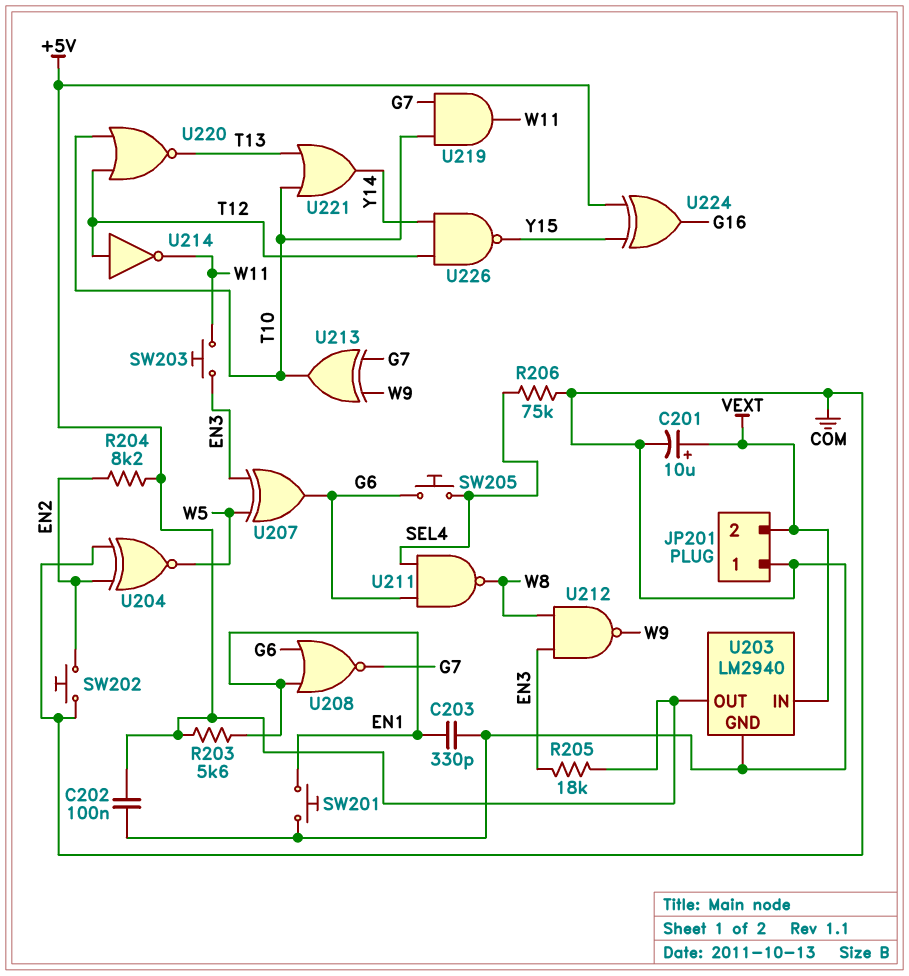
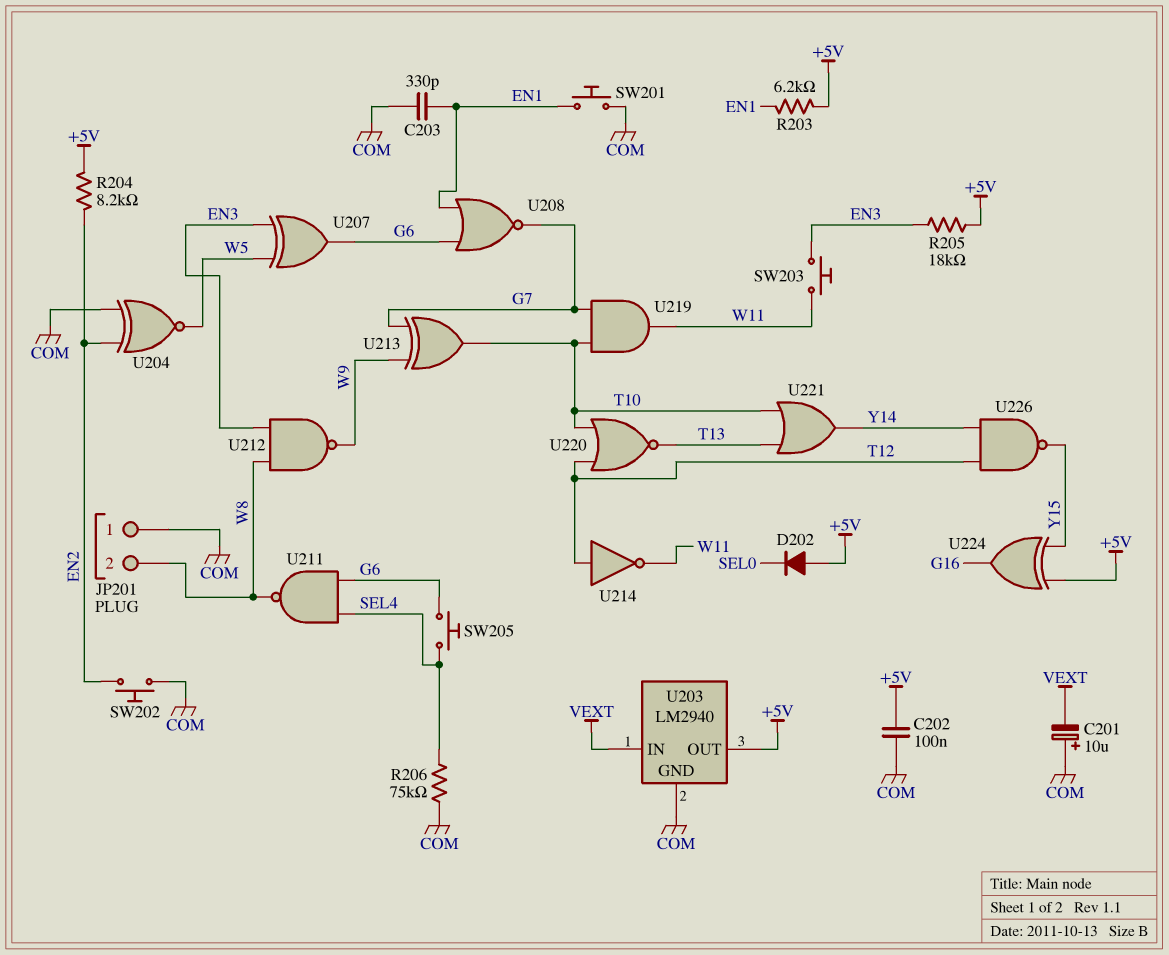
C201: 10uF (plus VEXT, minus COM) -> 10uF (plus COM, minus VEXT)
D202: none -> diode (A +5V, K SEL0)
JP201 pin 2: VEXT -> W8
R203: 5.6k (+5V, EN1) -> 6.2k (+5V, EN1)

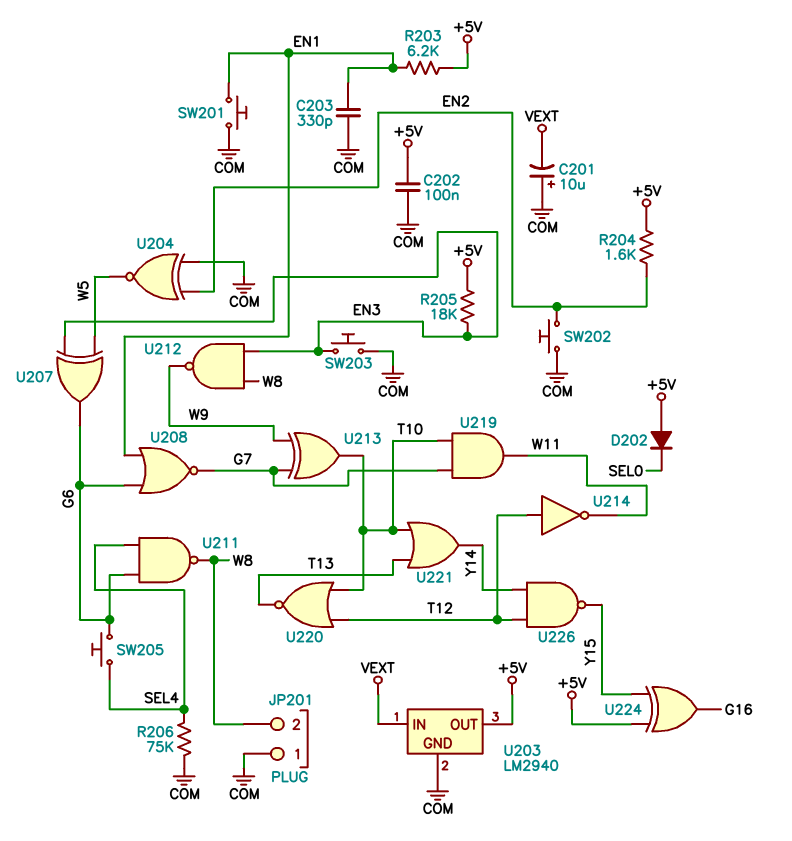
R204: 8.2k (+5V, EN2) -> 1.6k (+5V, EN2)
SW203: button (EN3, W11) -> button (COM, EN3)

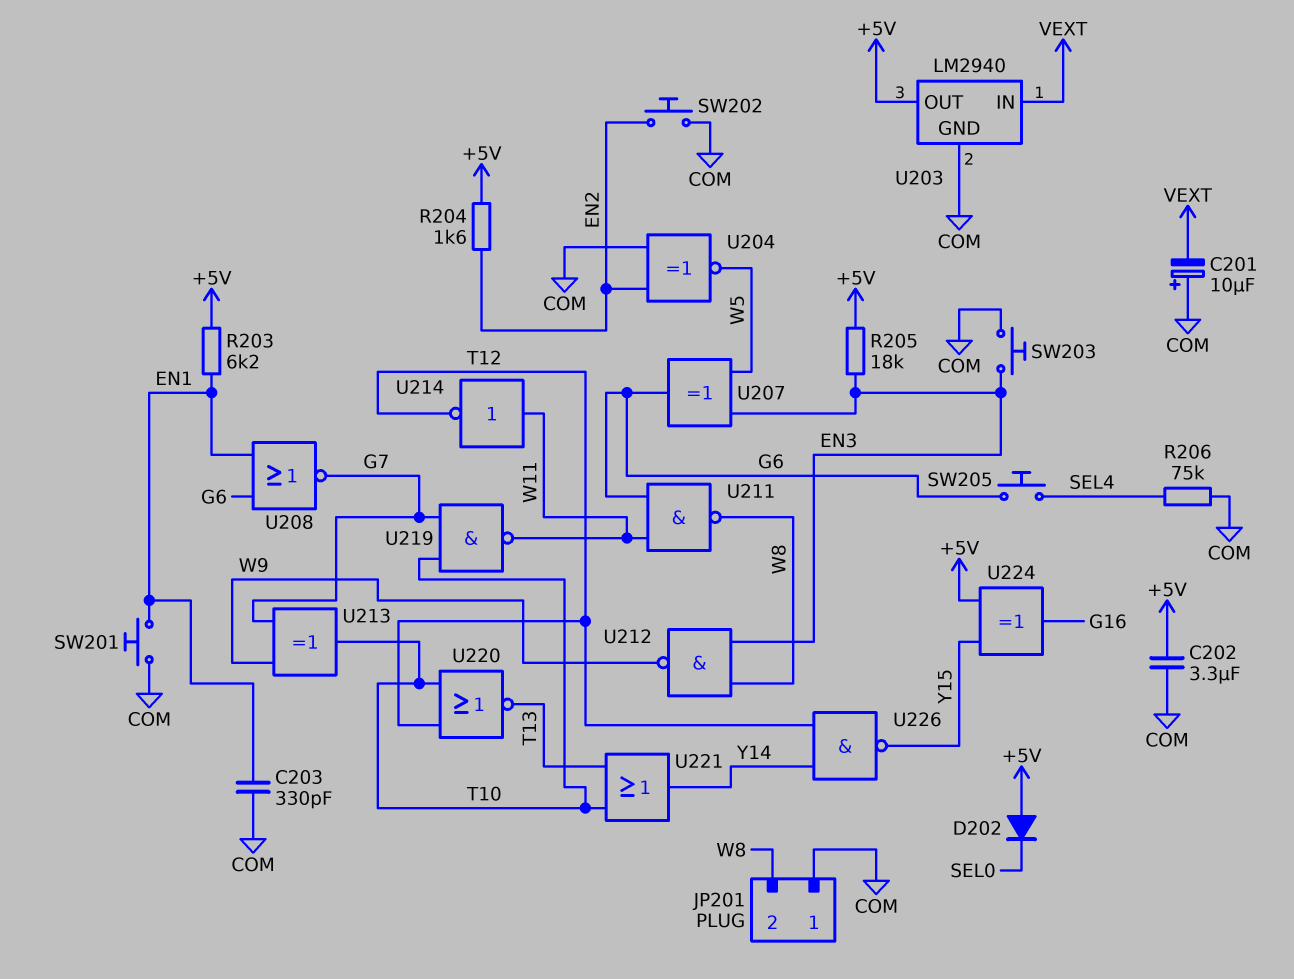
C202: 100nF (+5V, COM) -> 3.3uF (+5V, COM)
U211: NAND (in G6, in SEL4, out W8) -> NAND (in G6, in W11, out W8)
U214: NOT (in T12, out W11) -> NOT (in W11, out T12)
U219: AND (in G7, in T10, out W11) -> NAND (in G7, in T10, out W11)

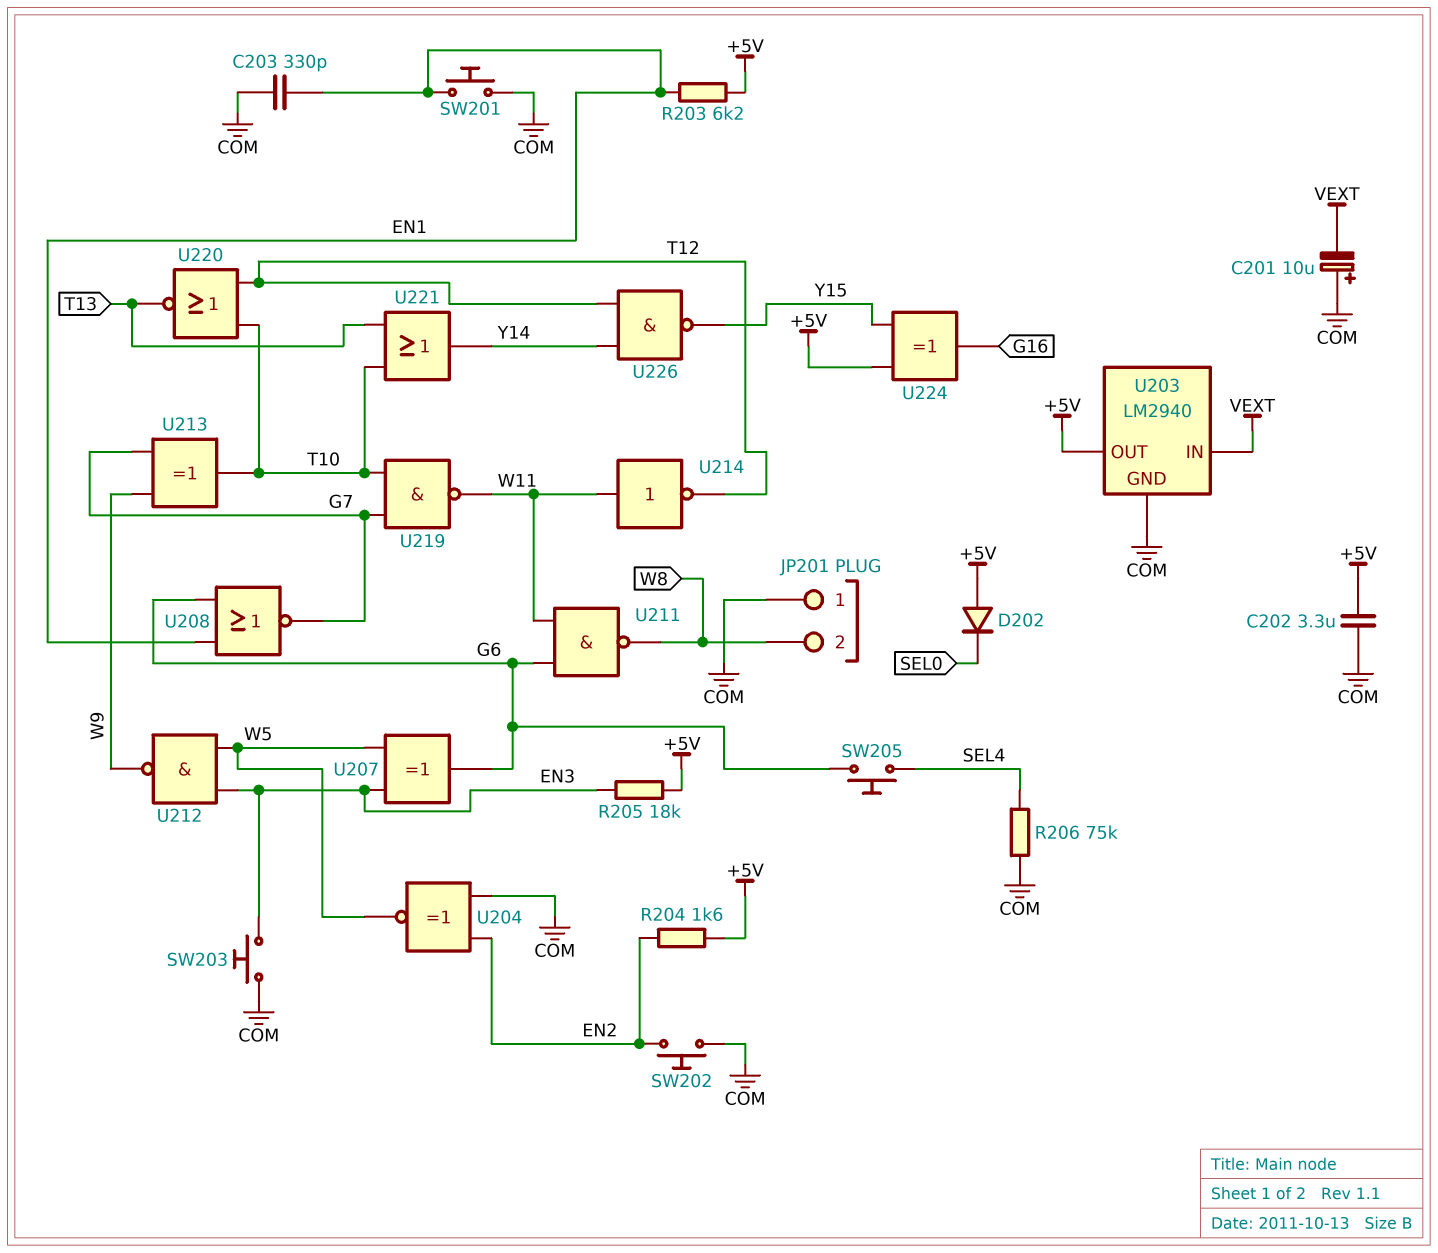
U212: NAND (in EN3, in W8, out W9) -> NAND (in EN3, in W5, out W9)

